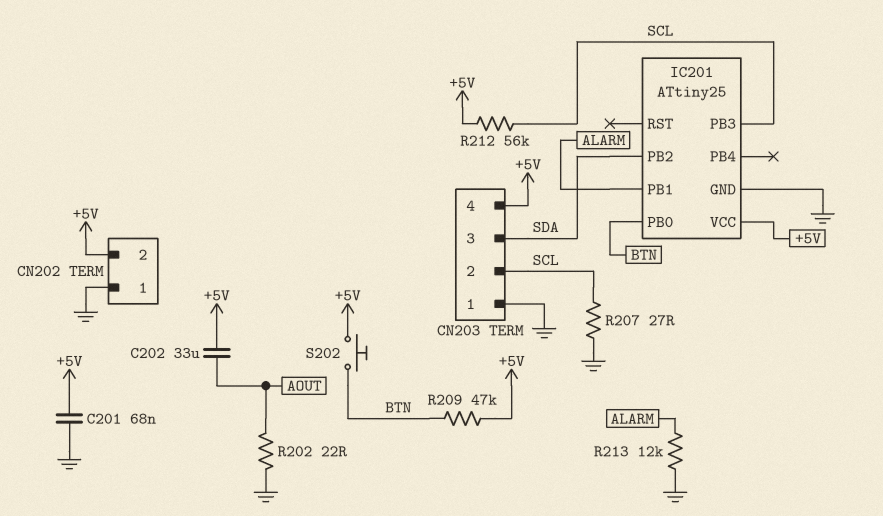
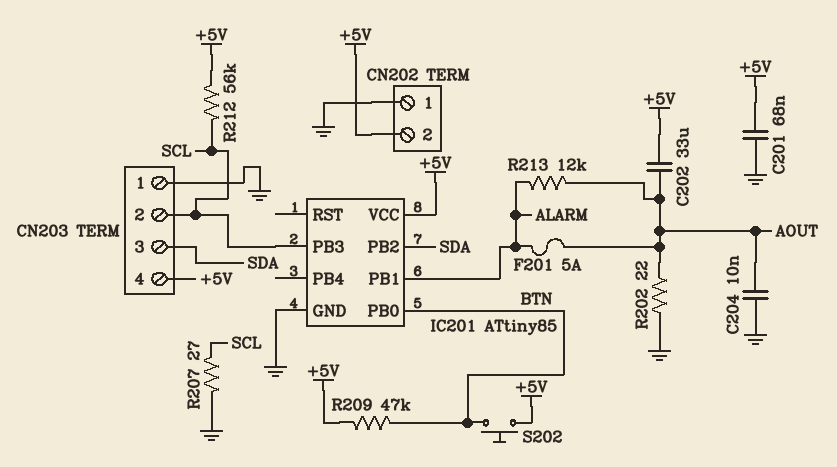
C204: none -> 10nF (AOUT, GND)
F201: none -> 5A (ALARM, AOUT)
IC201: ATtiny25 -> ATtiny85
R213: 12k (ALARM, GND) -> 12k (ALARM, AOUT)

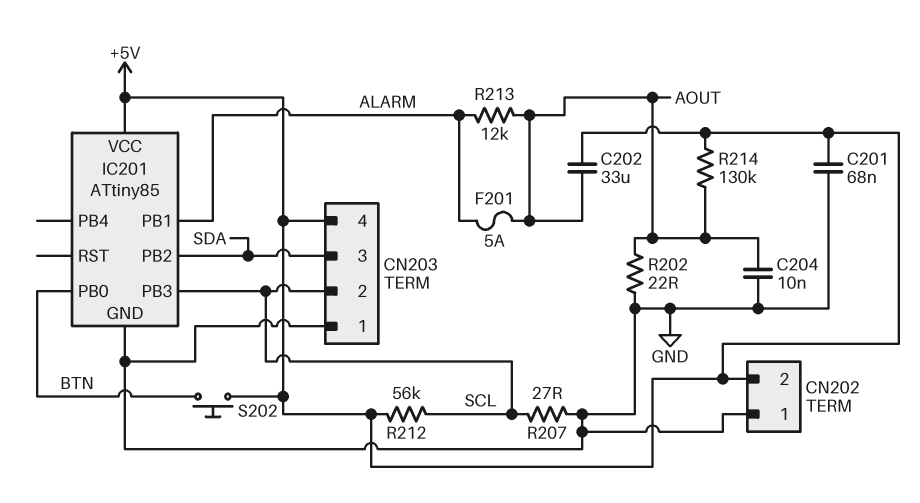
R209: 47k (+5V, BTN) -> none
R214: none -> 130k (+5V, AOUT)

